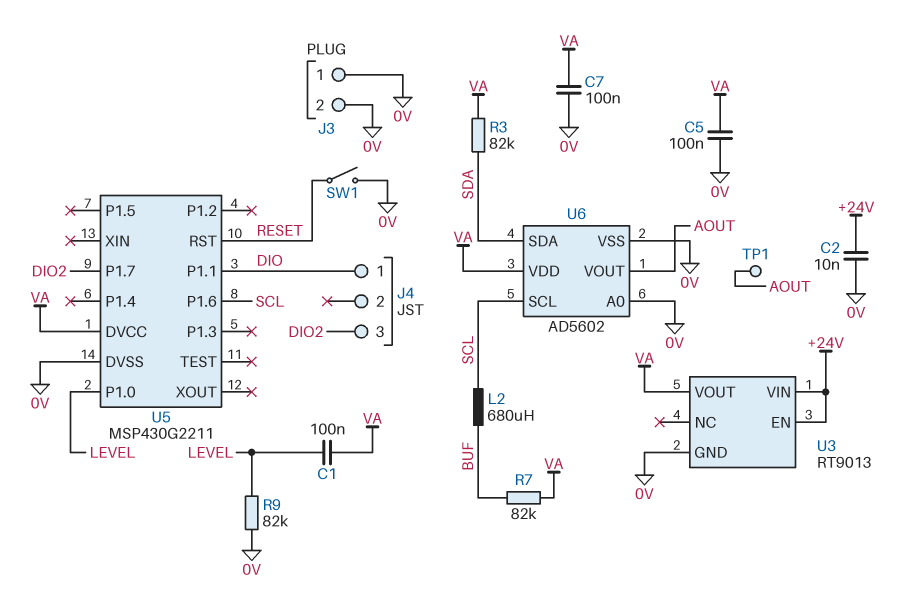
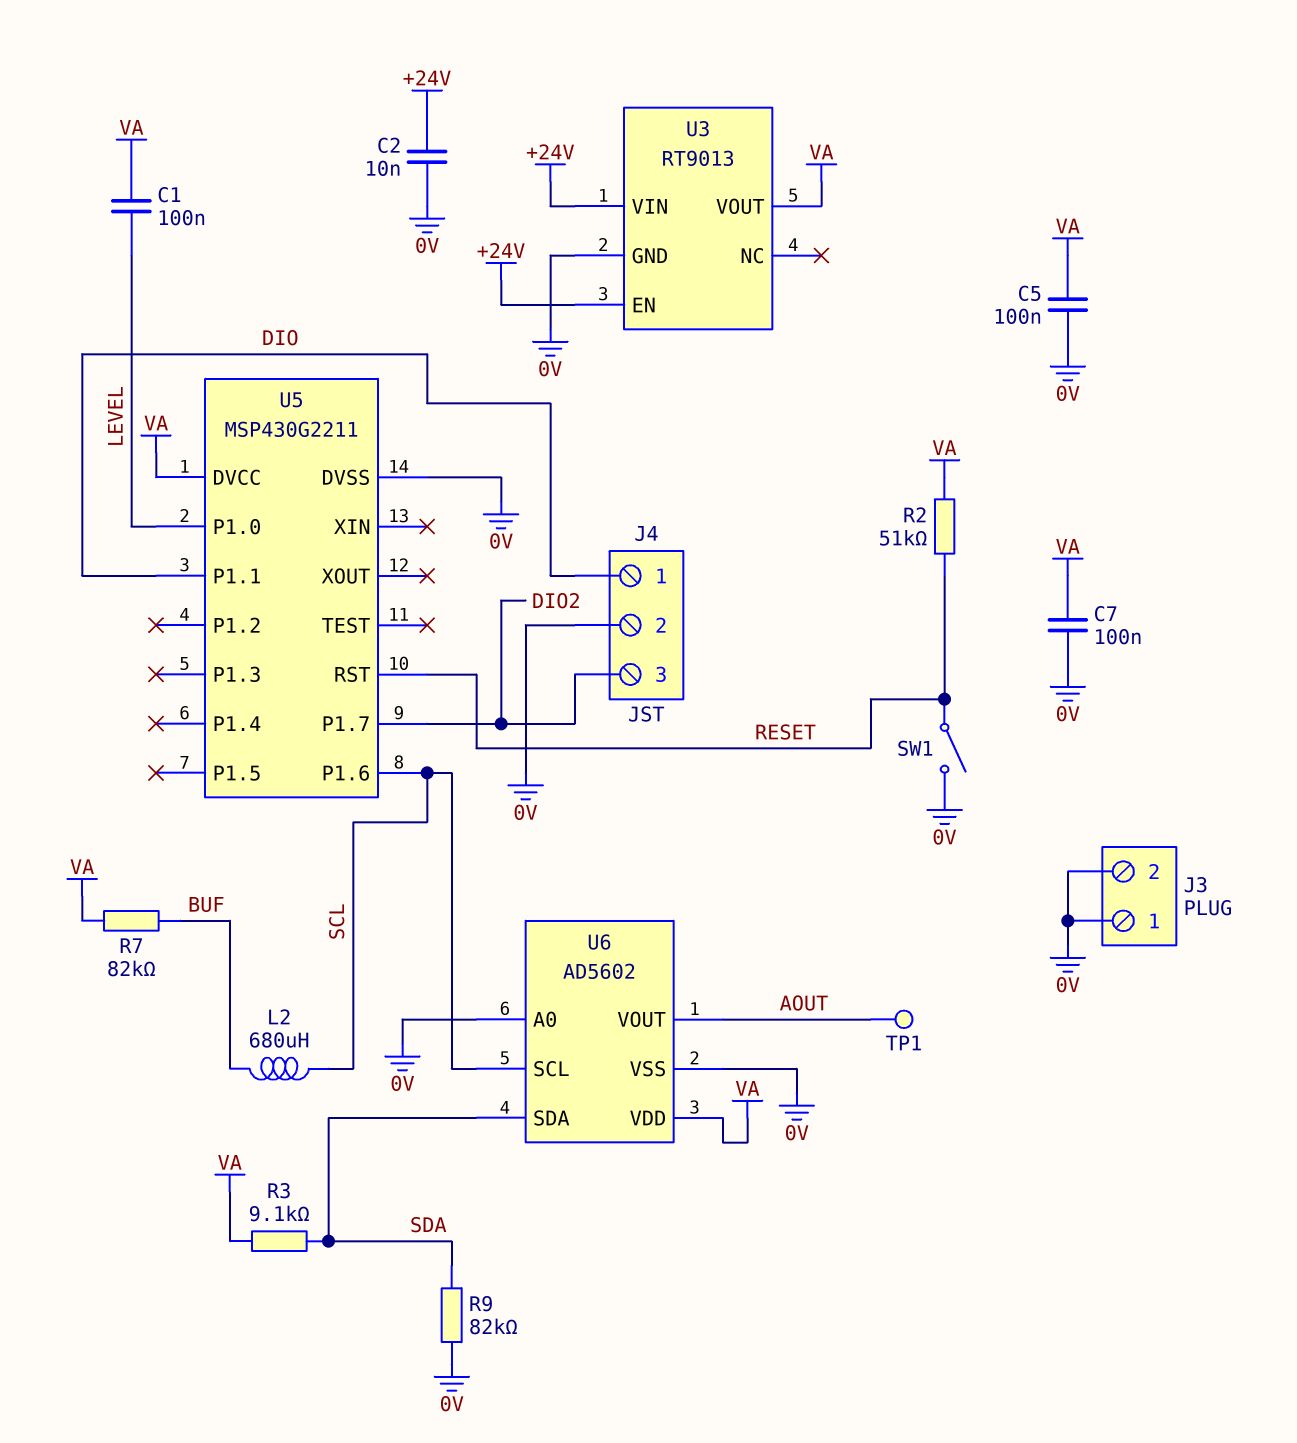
J4 pin 2: none -> 0V
R2: none -> 51k (RESET, VA)
R3: 82k (SDA, VA) -> 9.1k (SDA, VA)
R9: 82k (0V, LEVEL) -> 82k (0V, SDA)

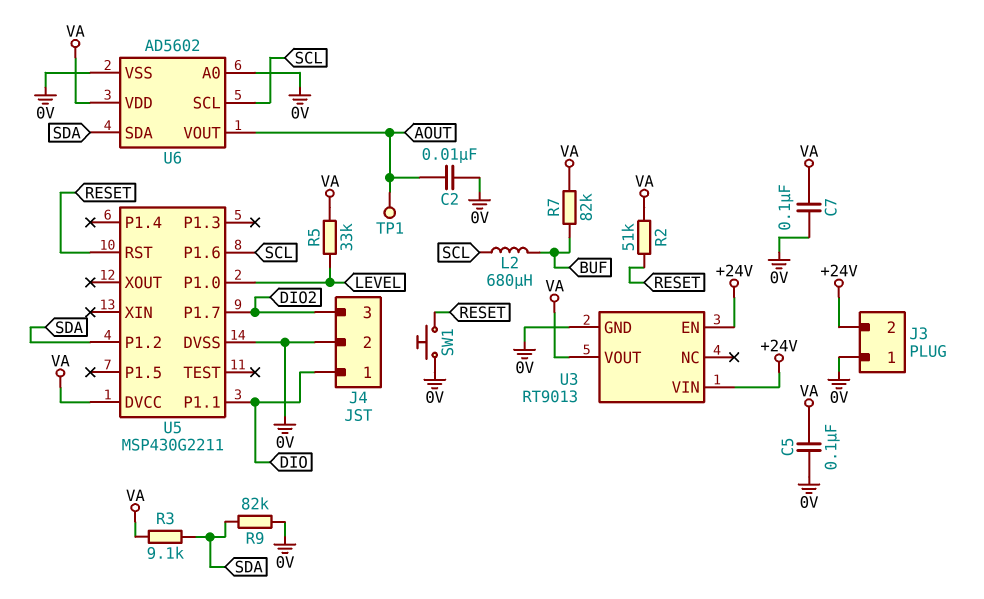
C1: 100nF (LEVEL, VA) -> none
C2: 10nF (+24V, 0V) -> 10nF (0V, AOUT)
J3 pin 2: 0V -> +24V
R5: none -> 33k (LEVEL, VA)
SW1: switch (0V, RESET) -> button (0V, RESET)
U5 pin P1.2: none -> SDA

